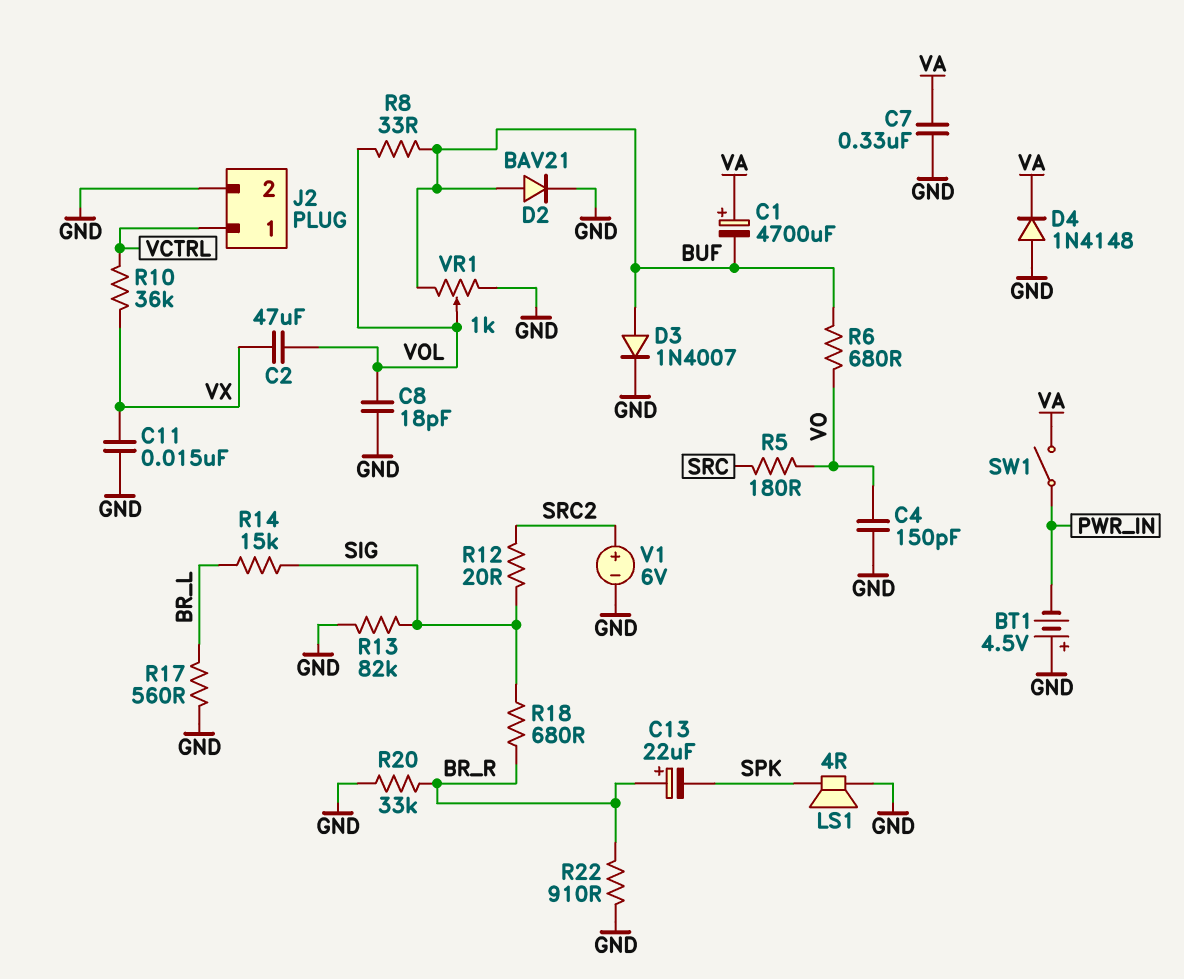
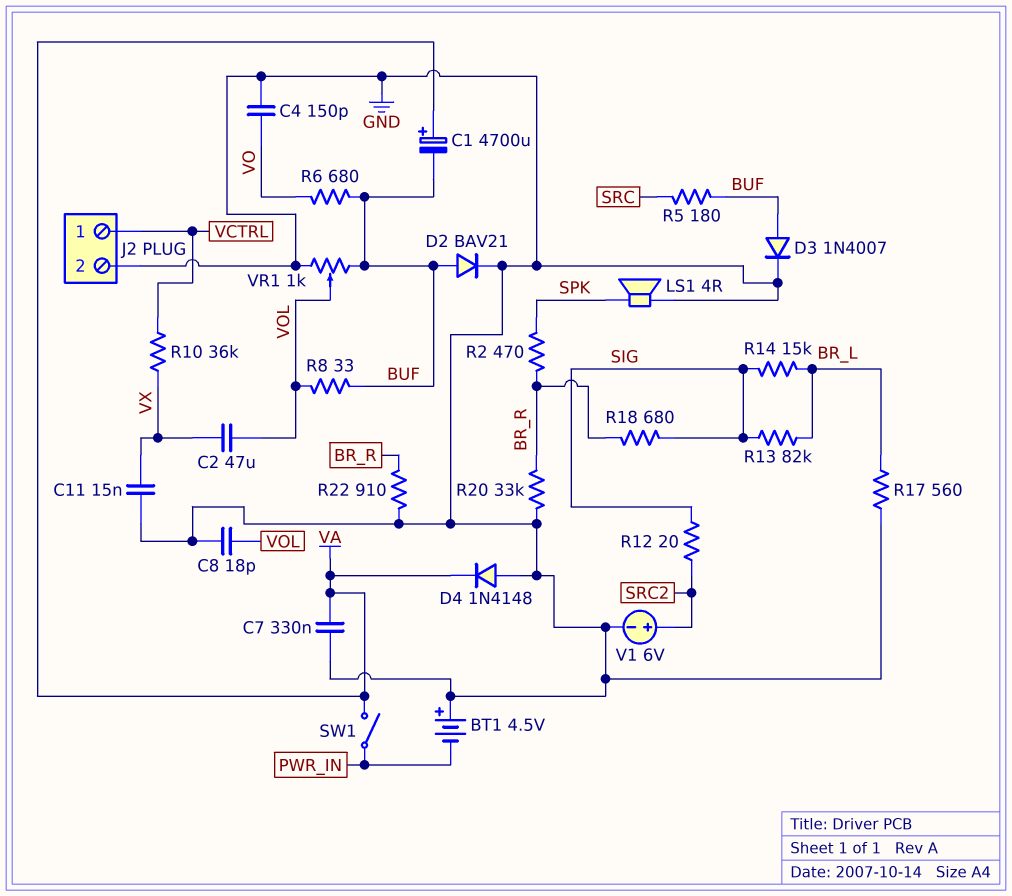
C13: 22uF (plus BR_R, minus SPK) -> none
R2: none -> 470 (BR_R, SPK)
R5: 180 (SRC, VO) -> 180 (BUF, SRC)
R13: 82k (GND, SIG) -> 82k (BR_L, SIG)

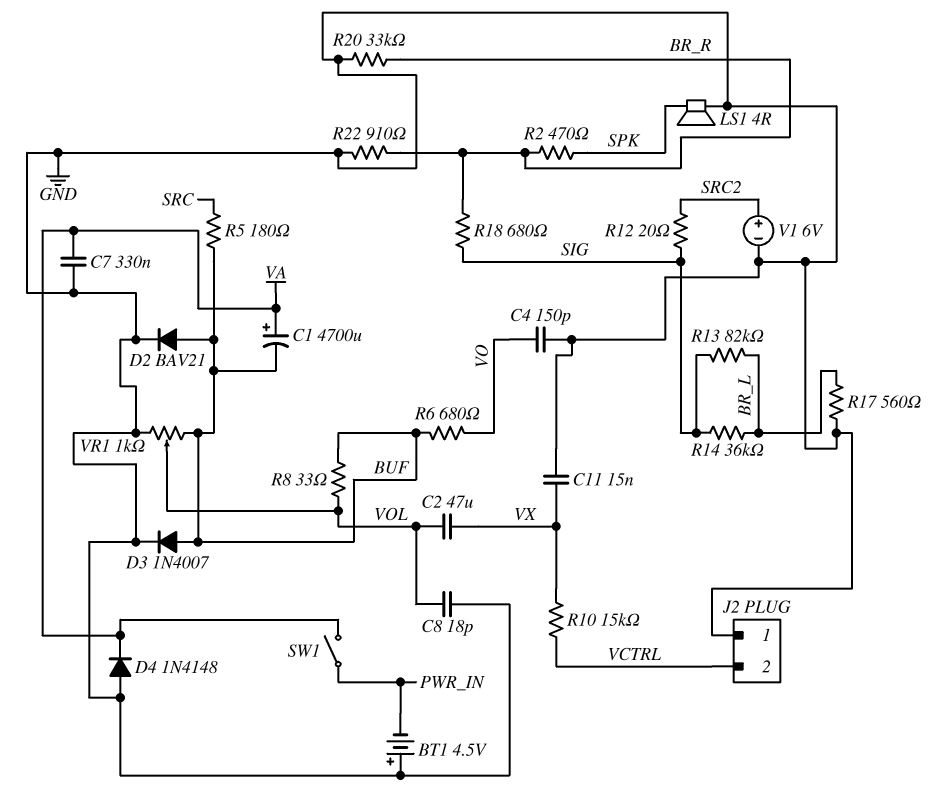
J2 pin 1: VCTRL -> GND
J2 pin 2: GND -> VCTRL
R10: 36k (VCTRL, VX) -> 15k (VCTRL, VX)
R14: 15k (BR_L, SIG) -> 36k (BR_L, SIG)

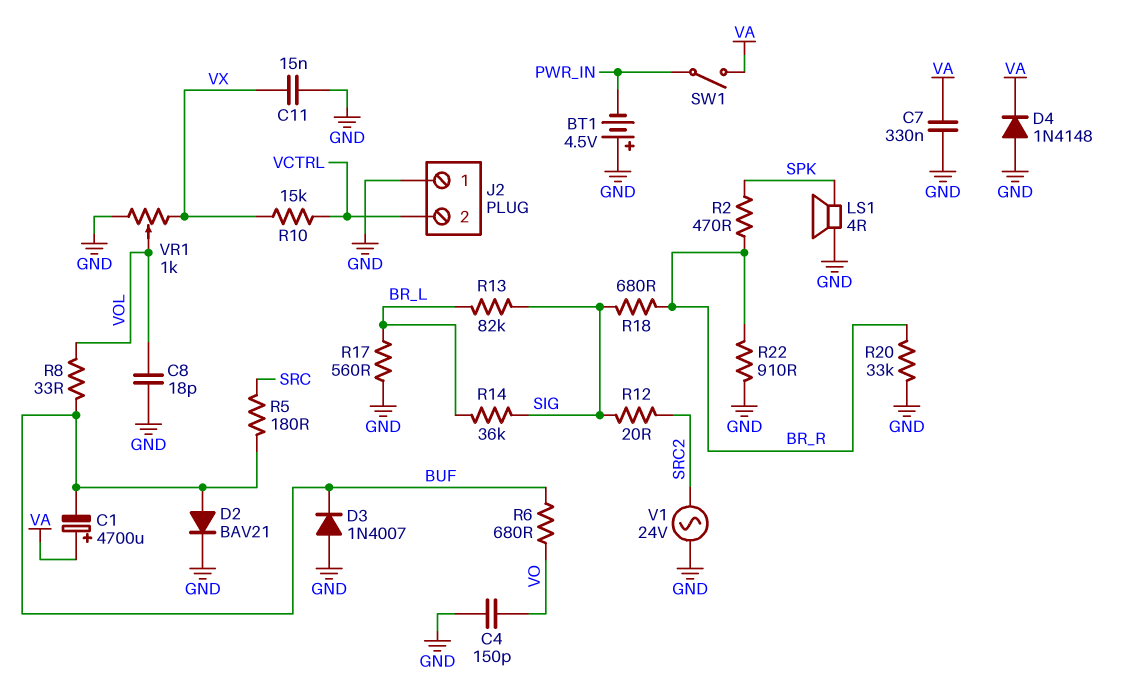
C2: 47uF (VOL, VX) -> none
D3: diode 1N4007 (A BUF, K GND) -> diode 1N4007 (A GND, K BUF)
V1: 6V (plus SRC2, minus GND) -> AC 24V (GND, SRC2)
VR1: 1k (BUF, GND, wiper VOL) -> 1k (GND, VX, wiper VOL)

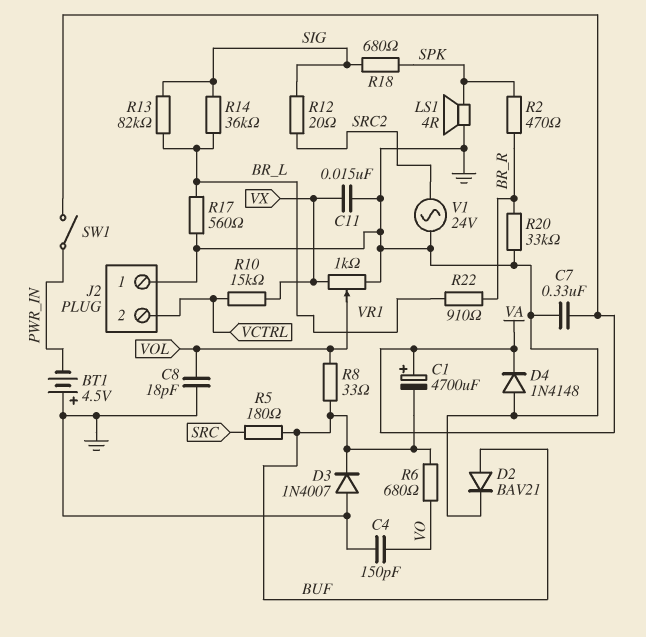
R18: 680 (BR_R, SIG) -> 680 (SIG, SPK)
R22: 910 (BR_R, GND) -> 910 (BR_L, BR_R)

